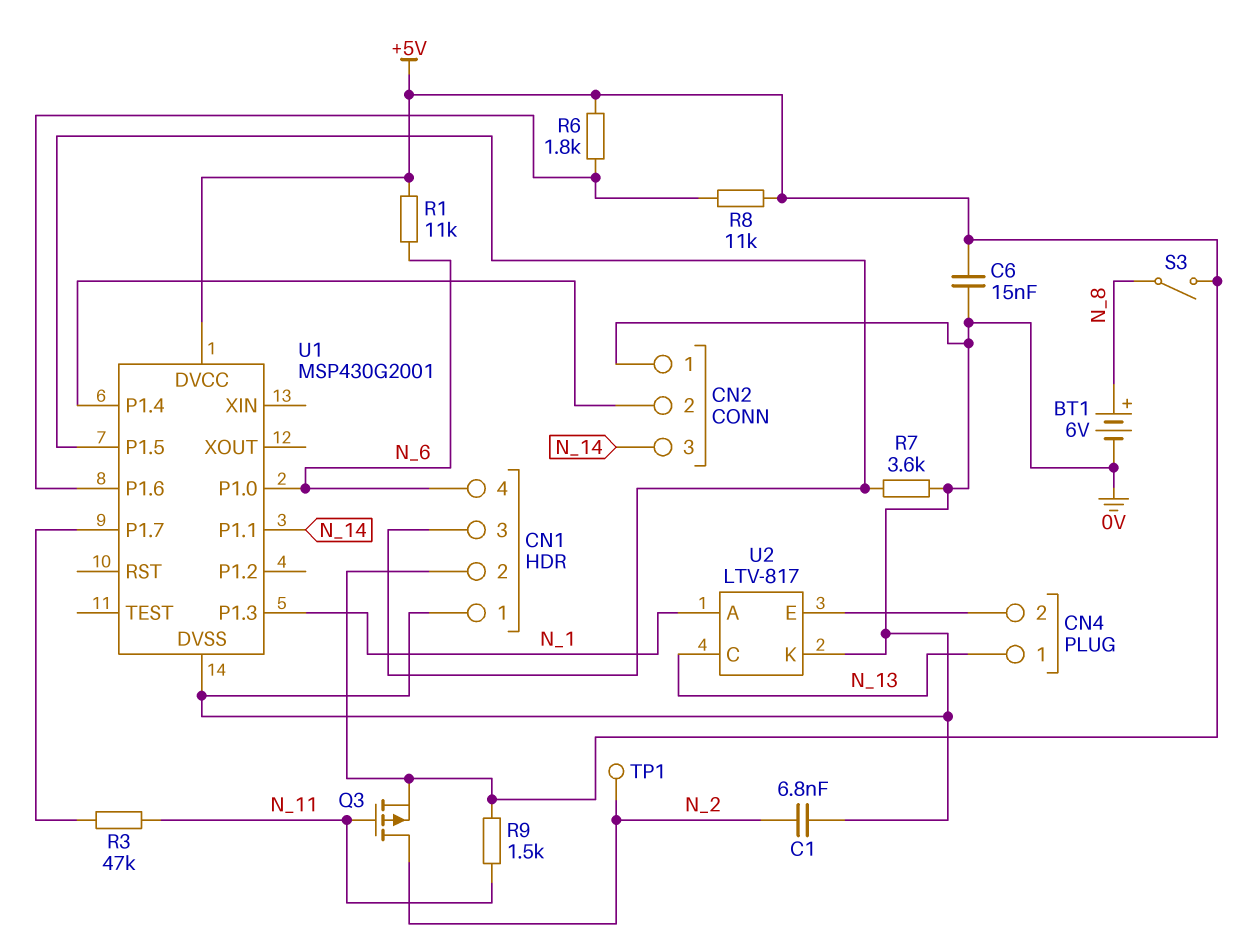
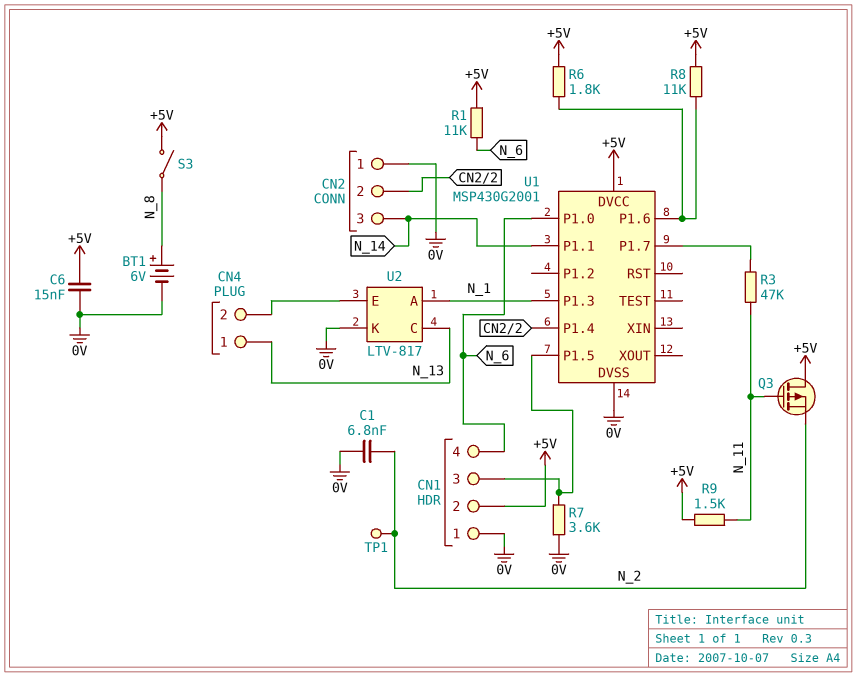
Q3: PMOS (G N_11, D N_2, S +5V) -> PMOS (G N_11, D +5V, S N_2)

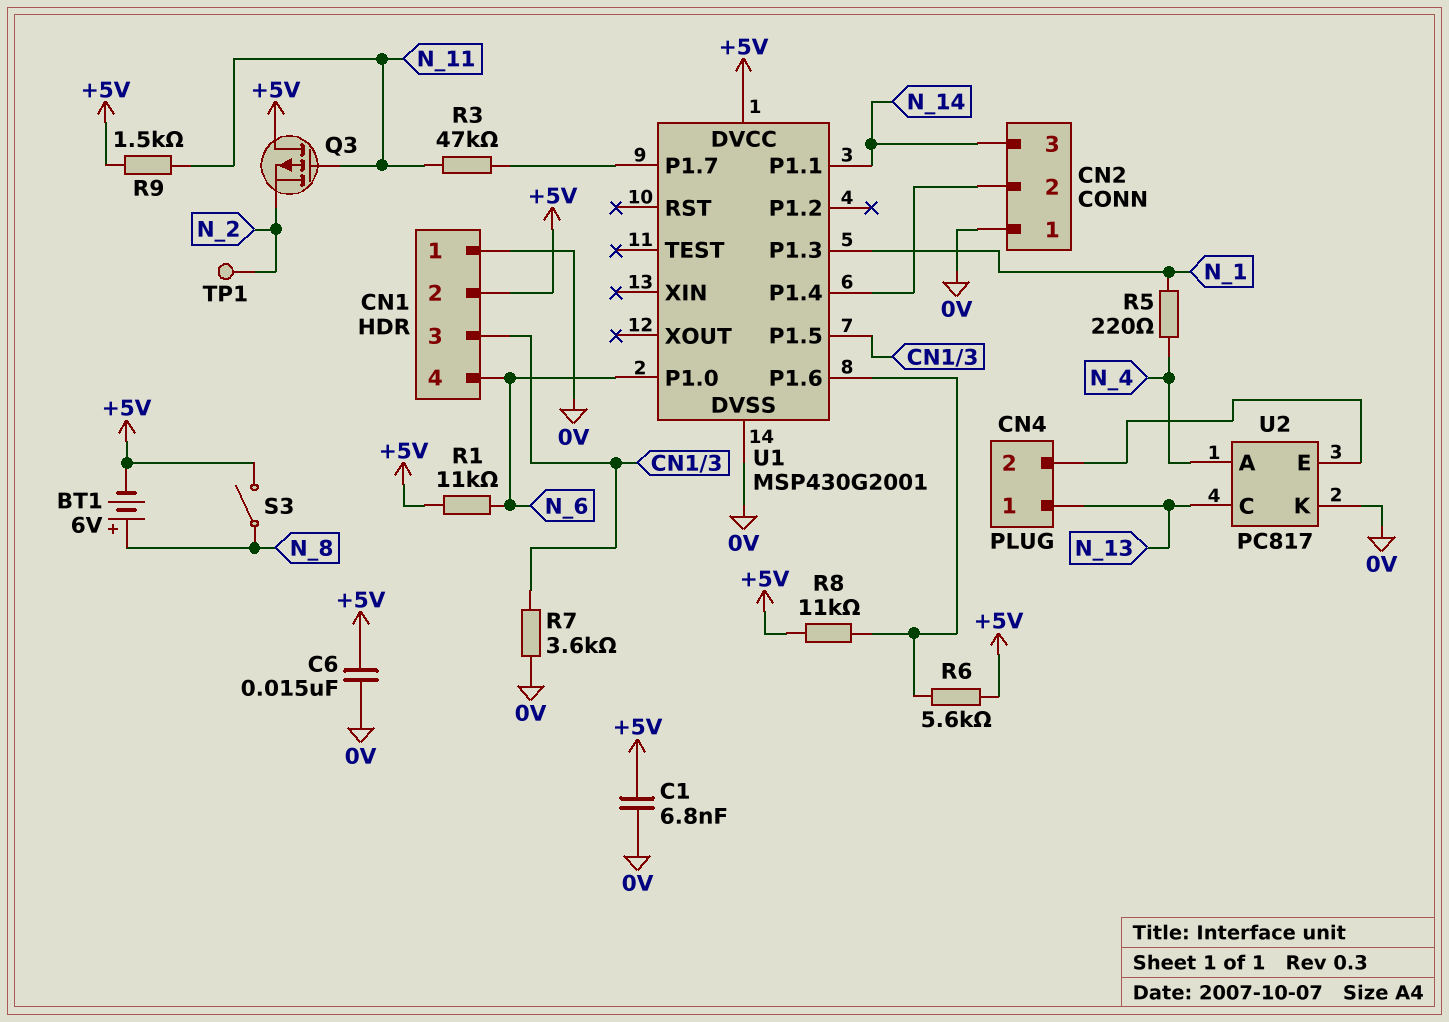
BT1: 6V (plus N_8, minus 0V) -> 6V (plus N_8, minus +5V)
C1: 6.8nF (0V, N_2) -> 6.8nF (+5V, 0V)
R5: none -> 220 (N_1, N_4)
R6: 1.8k (+5V, U1/P1.6) -> 5.6k (+5V, U1/P1.6)
U2: LTV-817 -> PC817
U2 pin A: N_1 -> N_4

